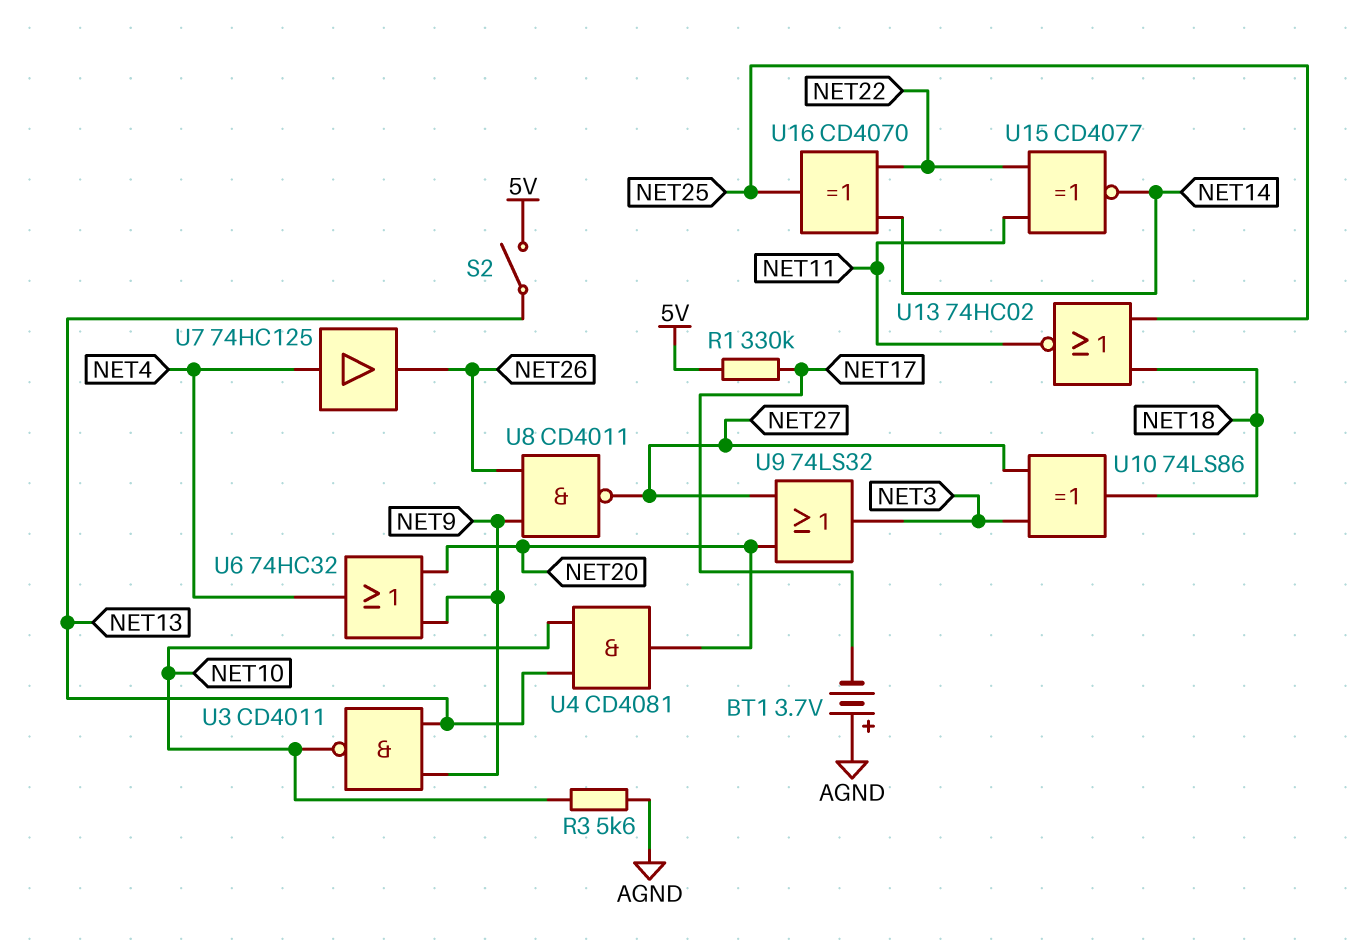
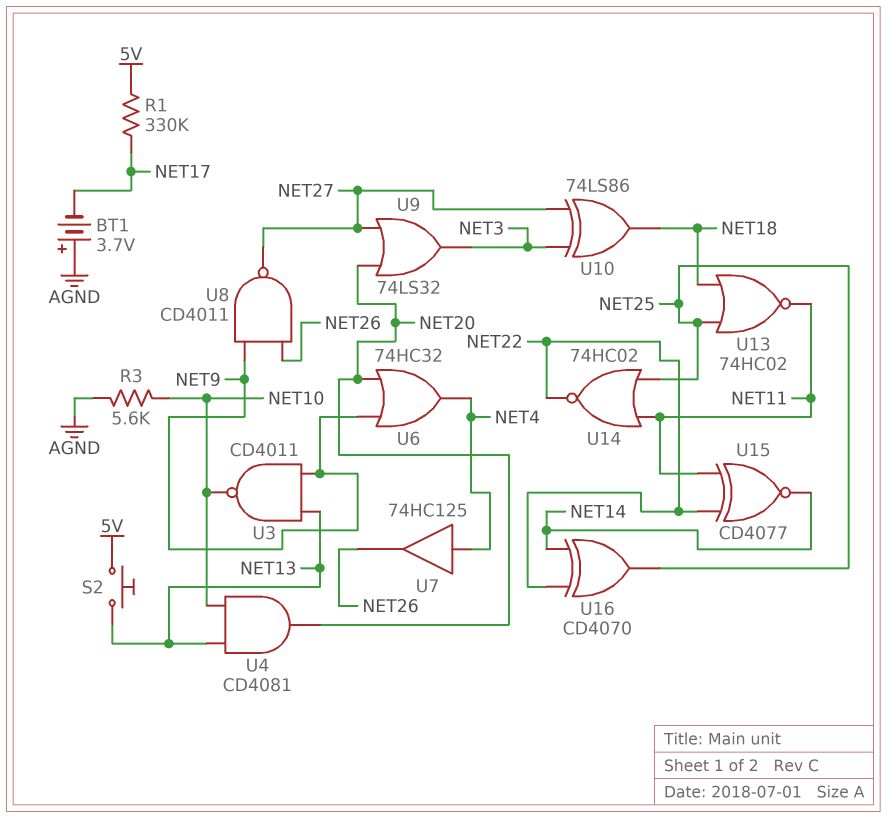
S2: switch (5V, NET13) -> button (5V, NET13)
U14: none -> NOR 74HC02 (in NET11, in NET25, out NET22)

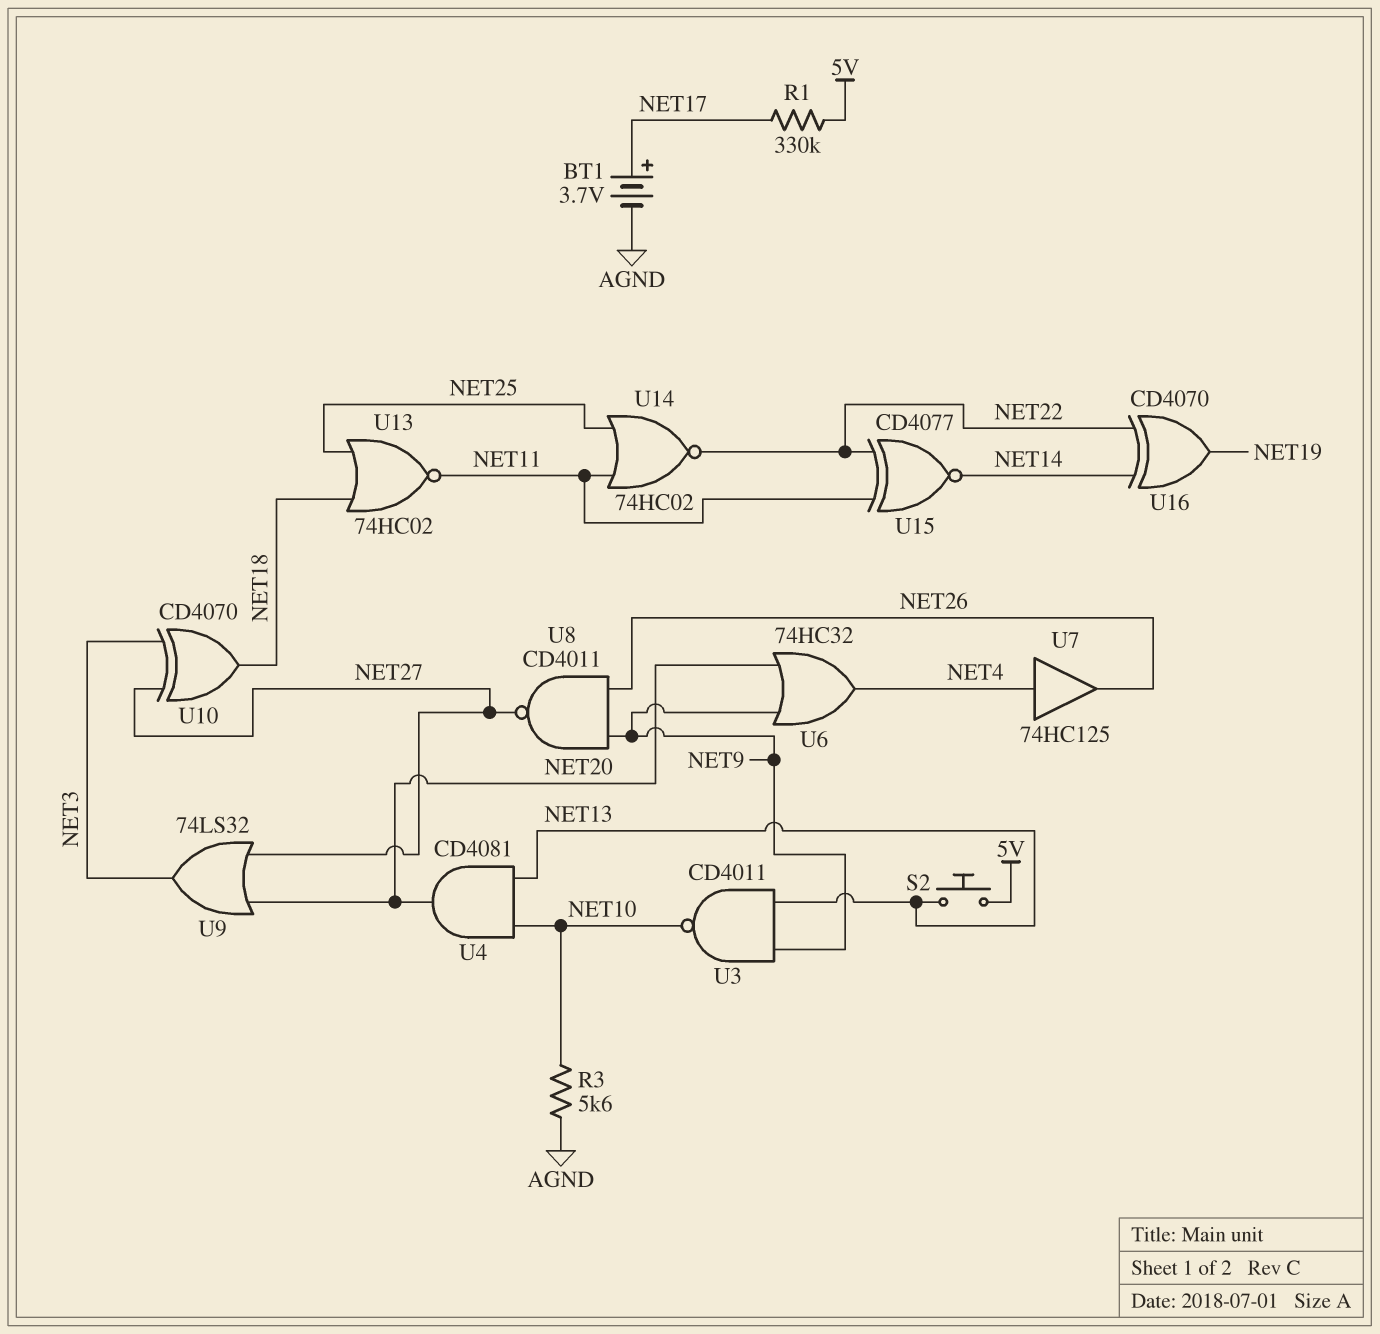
BT1: 3.7V (plus AGND, minus NET17) -> 3.7V (plus NET17, minus AGND)
U10: XOR 74LS86 (in NET3, in NET27, out NET18) -> XOR CD4070 (in NET3, in NET27, out NET18)
U16: XOR CD4070 (in NET14, in NET22, out NET25) -> XOR CD4070 (in NET14, in NET22, out NET19)

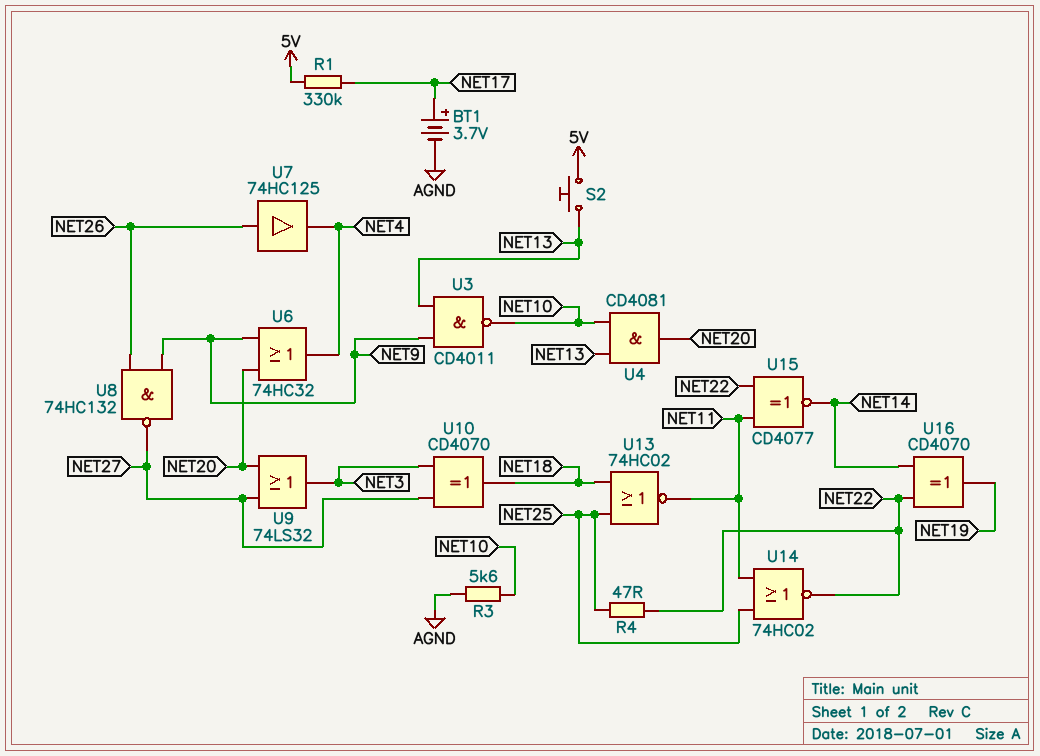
R4: none -> 47 (NET22, NET25)
U7: buffer 74HC125 (in NET4, out NET26) -> buffer 74HC125 (in NET26, out NET4)
U8: NAND CD4011 (in NET9, in NET26, out NET27) -> NAND 74HC132 (in NET9, in NET26, out NET27)

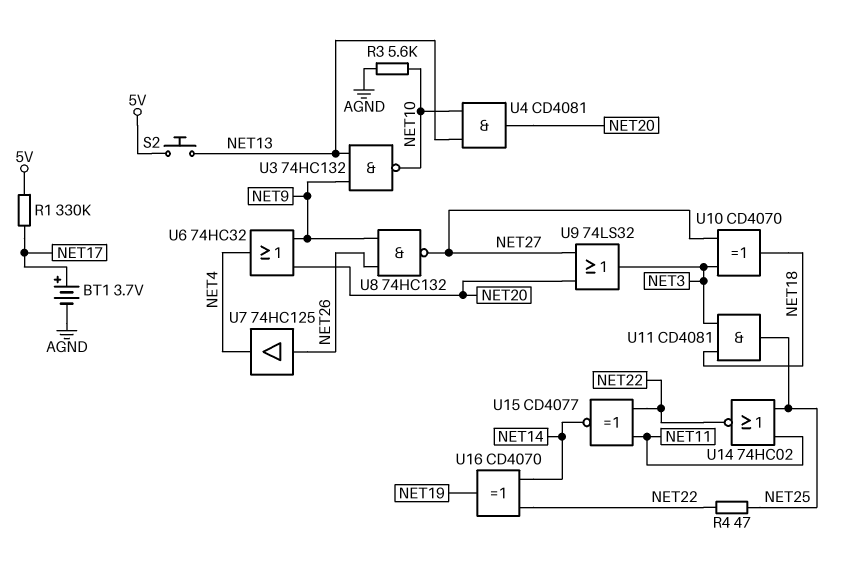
U3: NAND CD4011 (in NET9, in NET13, out NET10) -> NAND 74HC132 (in NET9, in NET13, out NET10)
U11: none -> AND CD4081 (in NET3, in NET18, out NET25)
U13: NOR 74HC02 (in NET18, in NET25, out NET11) -> none

